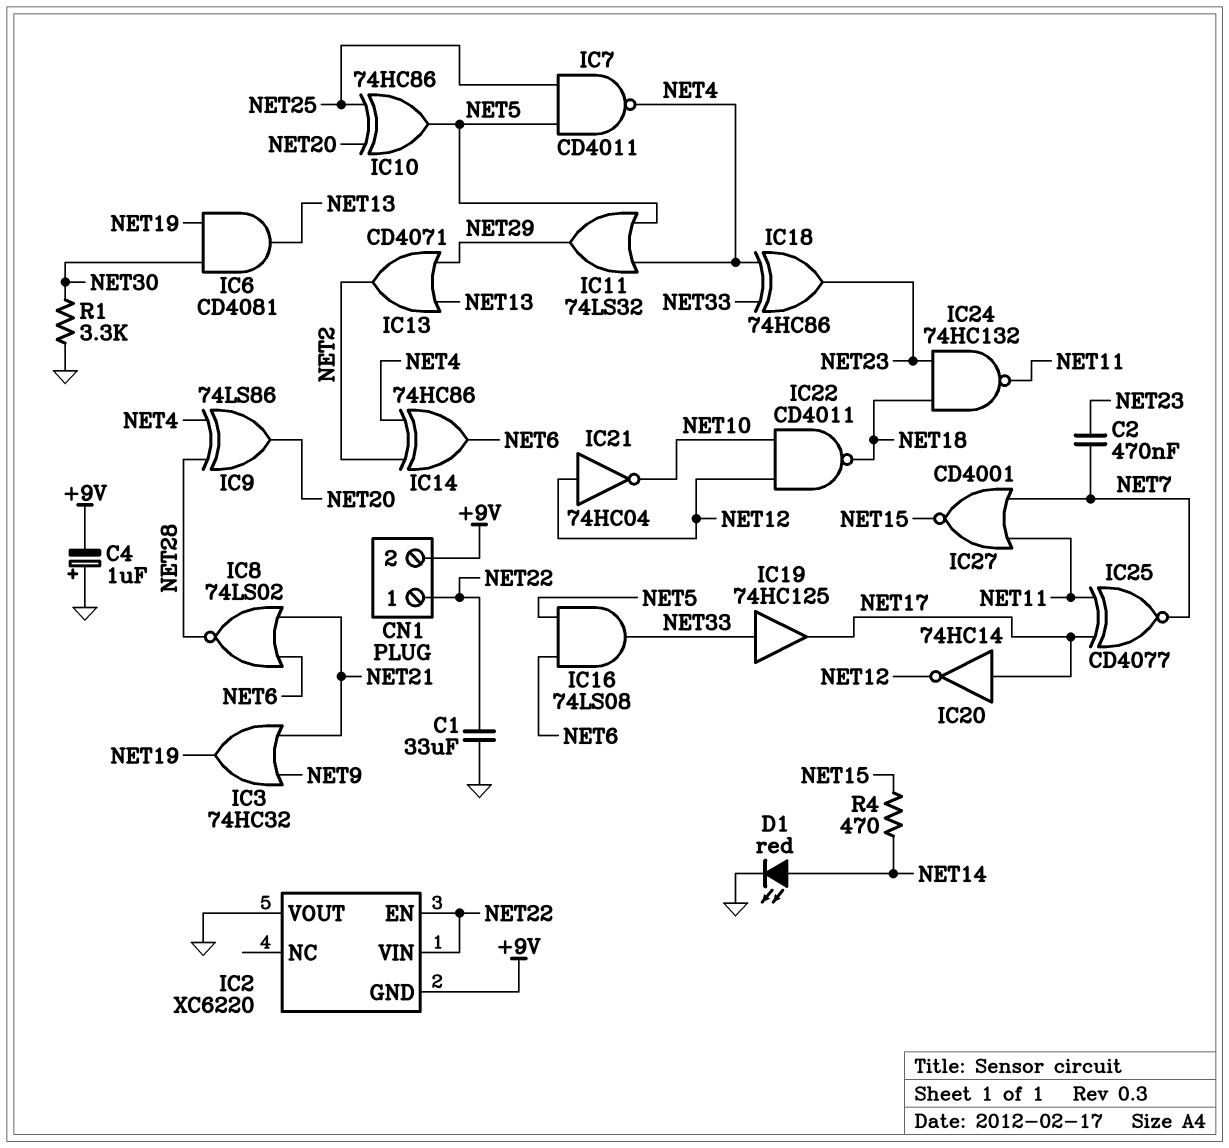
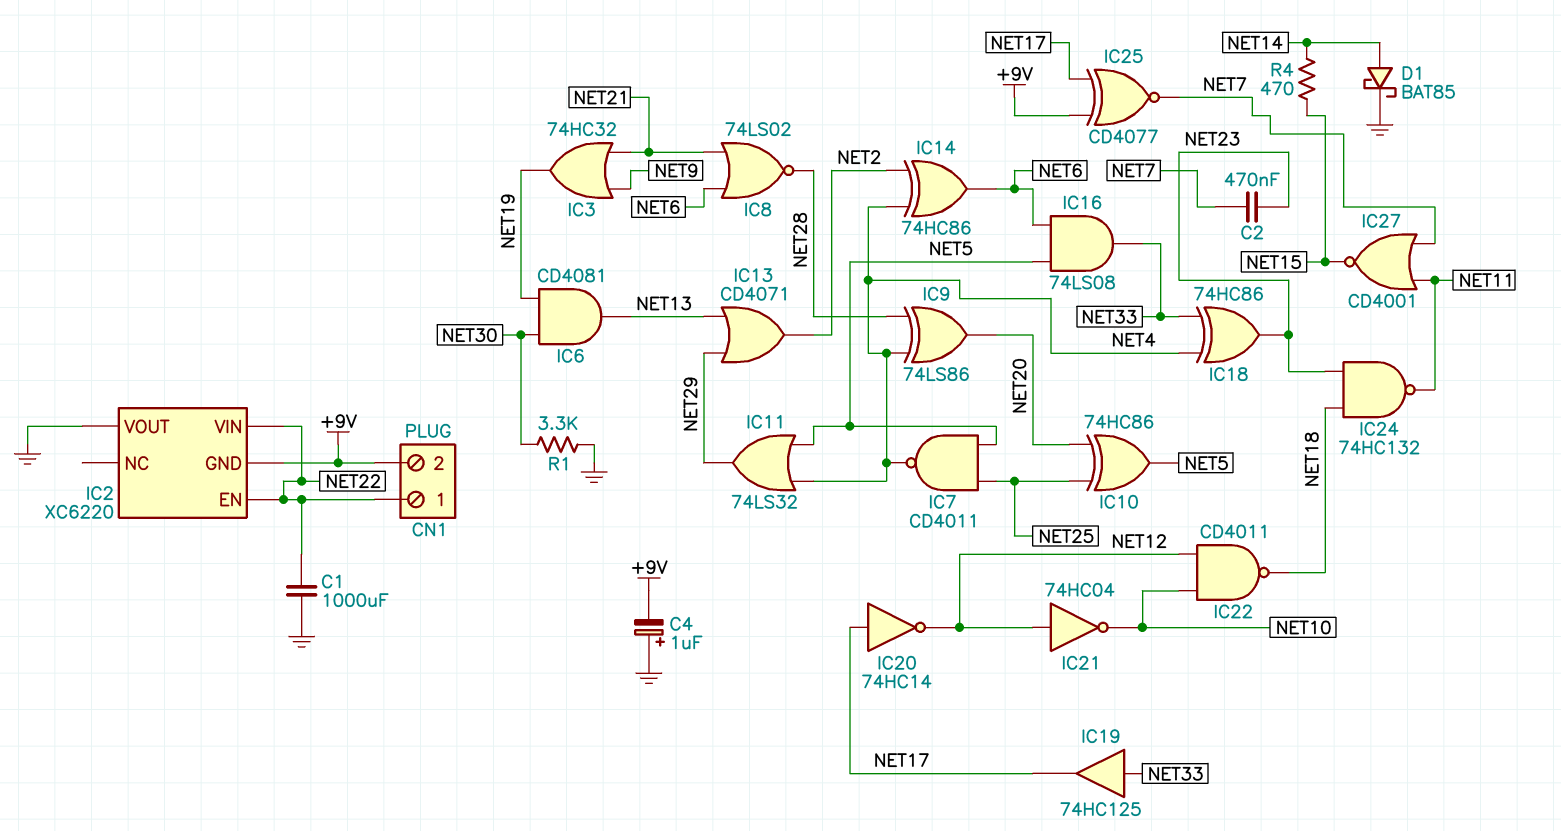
C1: 33uF (GND, NET22) -> 1000uF (GND, NET22)
D1: LED red (A NET14, K GND) -> schottky BAT85 (A NET14, K GND)
IC25: XNOR CD4077 (in NET11, in NET17, out NET7) -> XNOR CD4077 (in +9V, in NET17, out NET7)

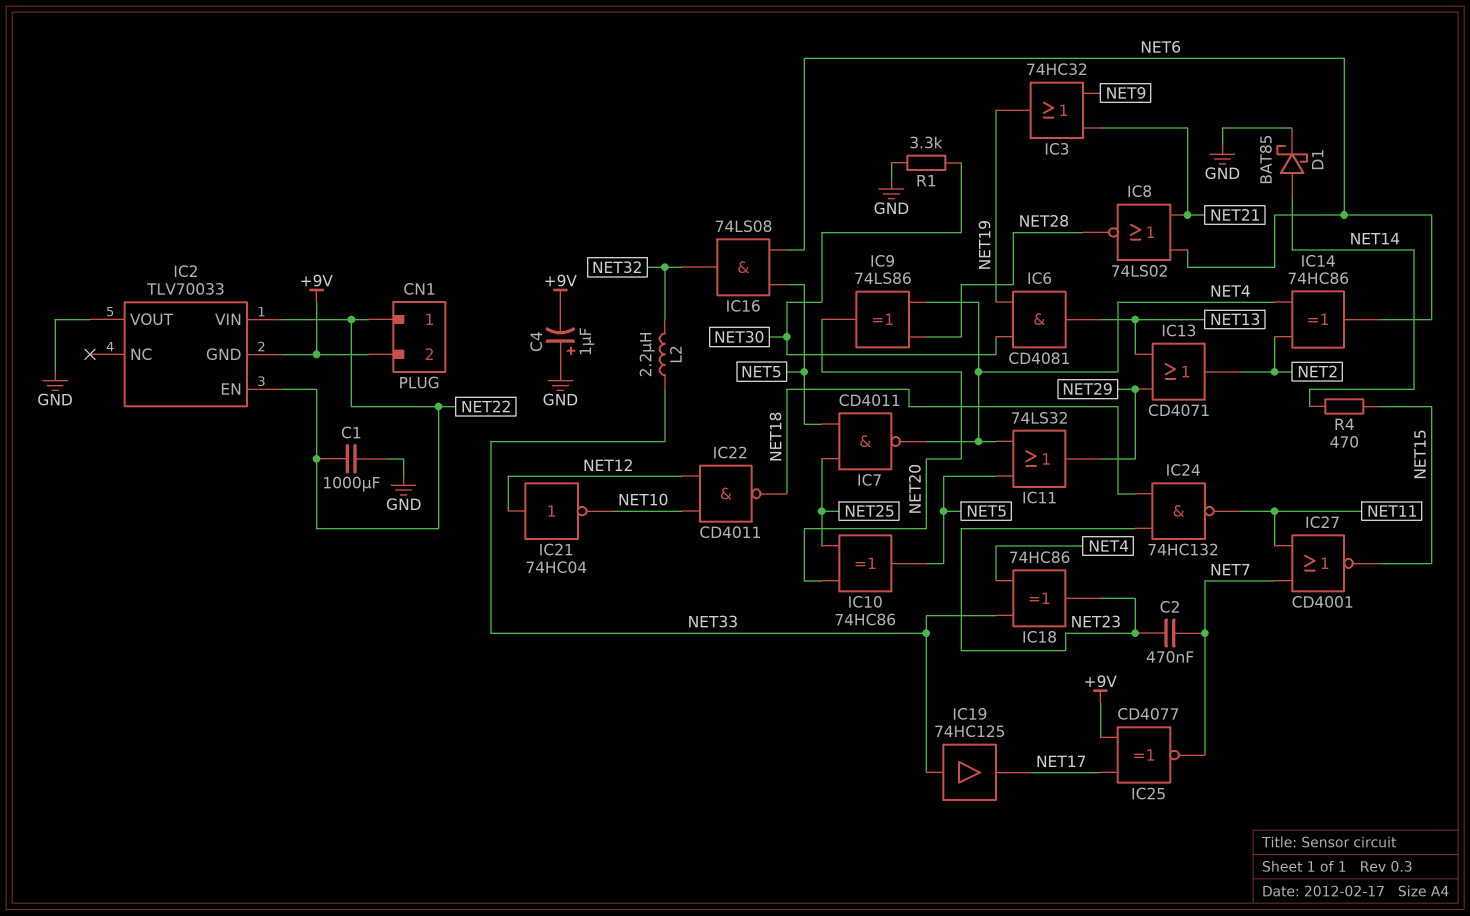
IC2: XC6220 -> TLV70033
IC16: AND 74LS08 (in NET5, in NET6, out NET33) -> AND 74LS08 (in NET5, in NET6, out NET32)
IC20: NOT 74HC14 (in NET17, out NET12) -> none
L2: none -> 2.2uH (NET32, NET33)

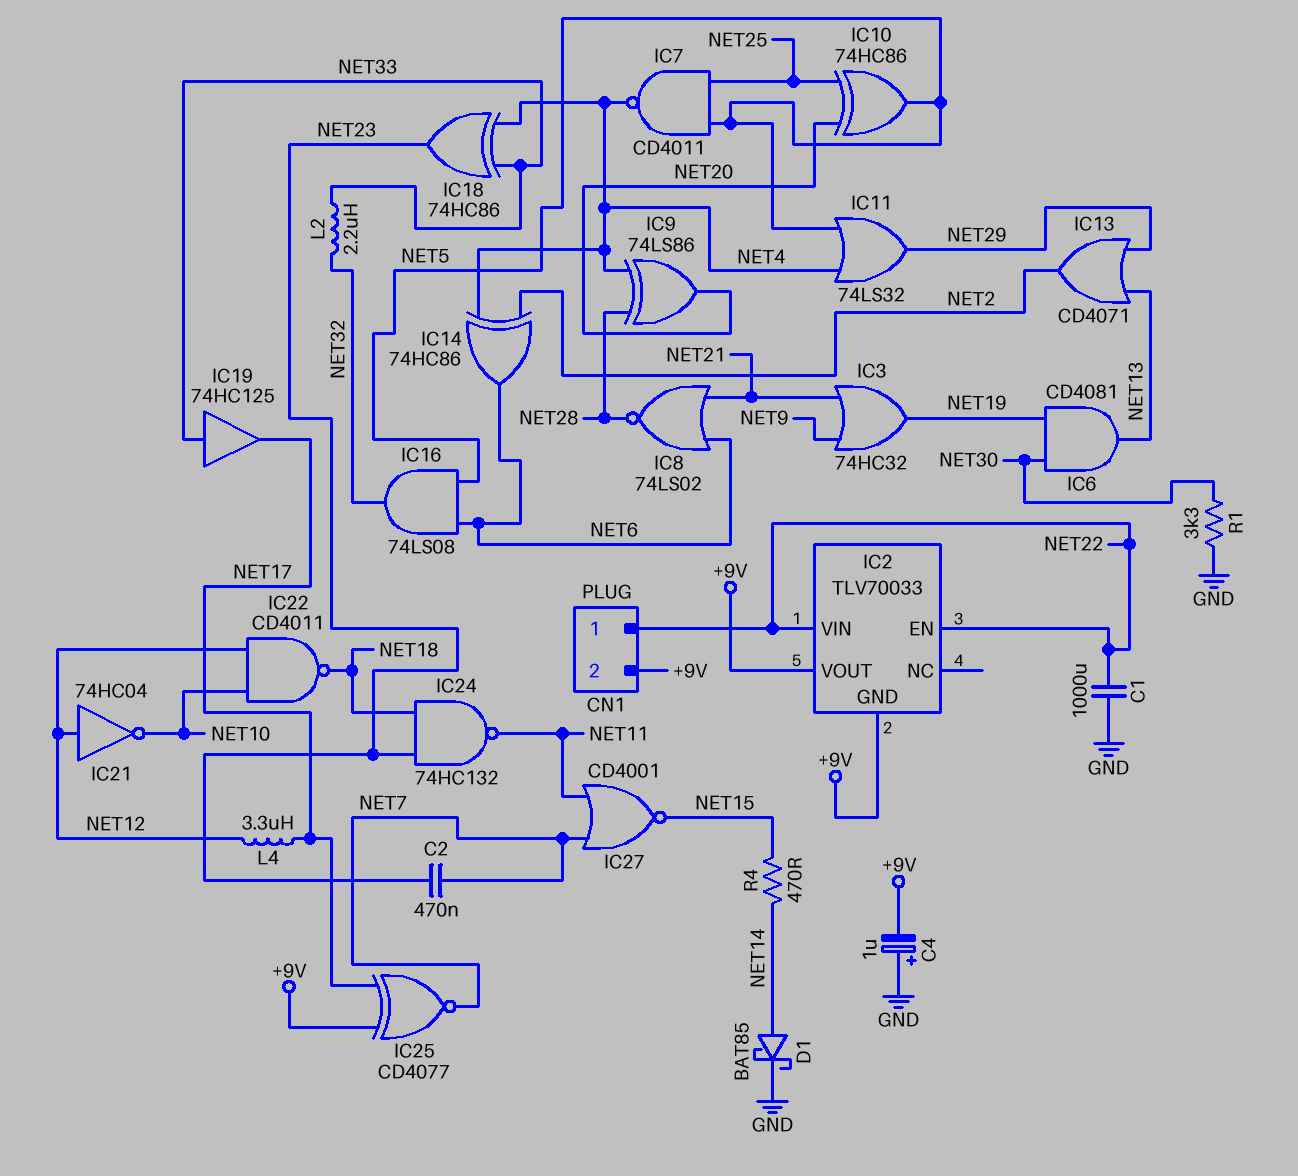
IC2 pin VOUT: GND -> +9V
L4: none -> 3.3uH (NET12, NET17)

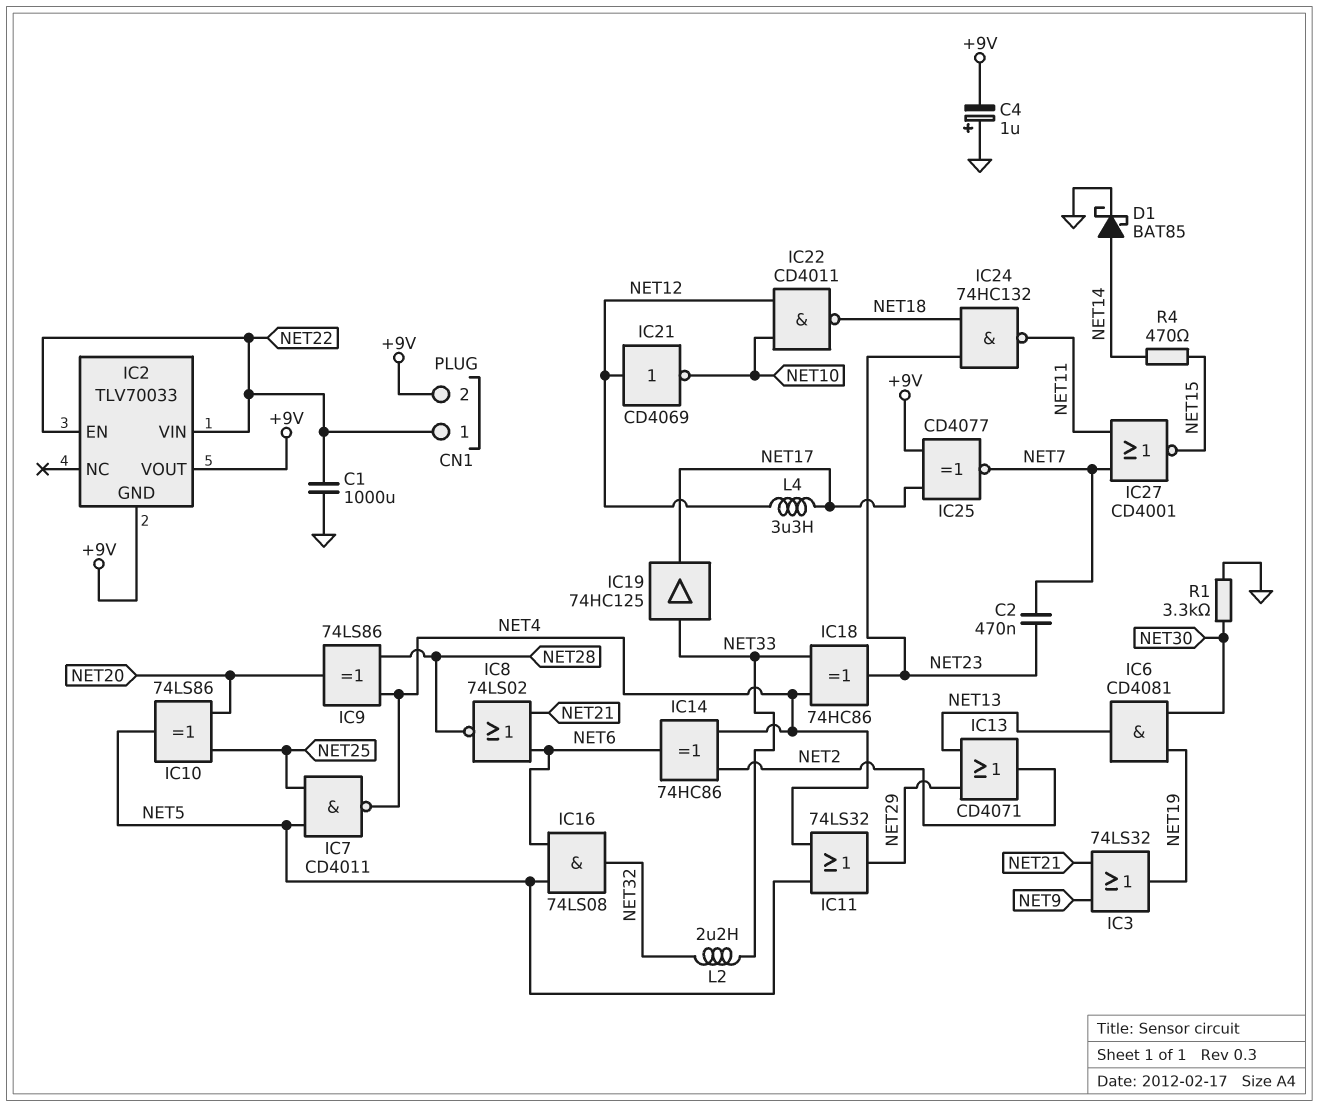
IC3: OR 74HC32 (in NET9, in NET21, out NET19) -> OR 74LS32 (in NET9, in NET21, out NET19)
IC10: XOR 74HC86 (in NET20, in NET25, out NET5) -> XOR 74LS86 (in NET20, in NET25, out NET5)
IC21: NOT 74HC04 (in NET12, out NET10) -> NOT CD4069 (in NET12, out NET10)

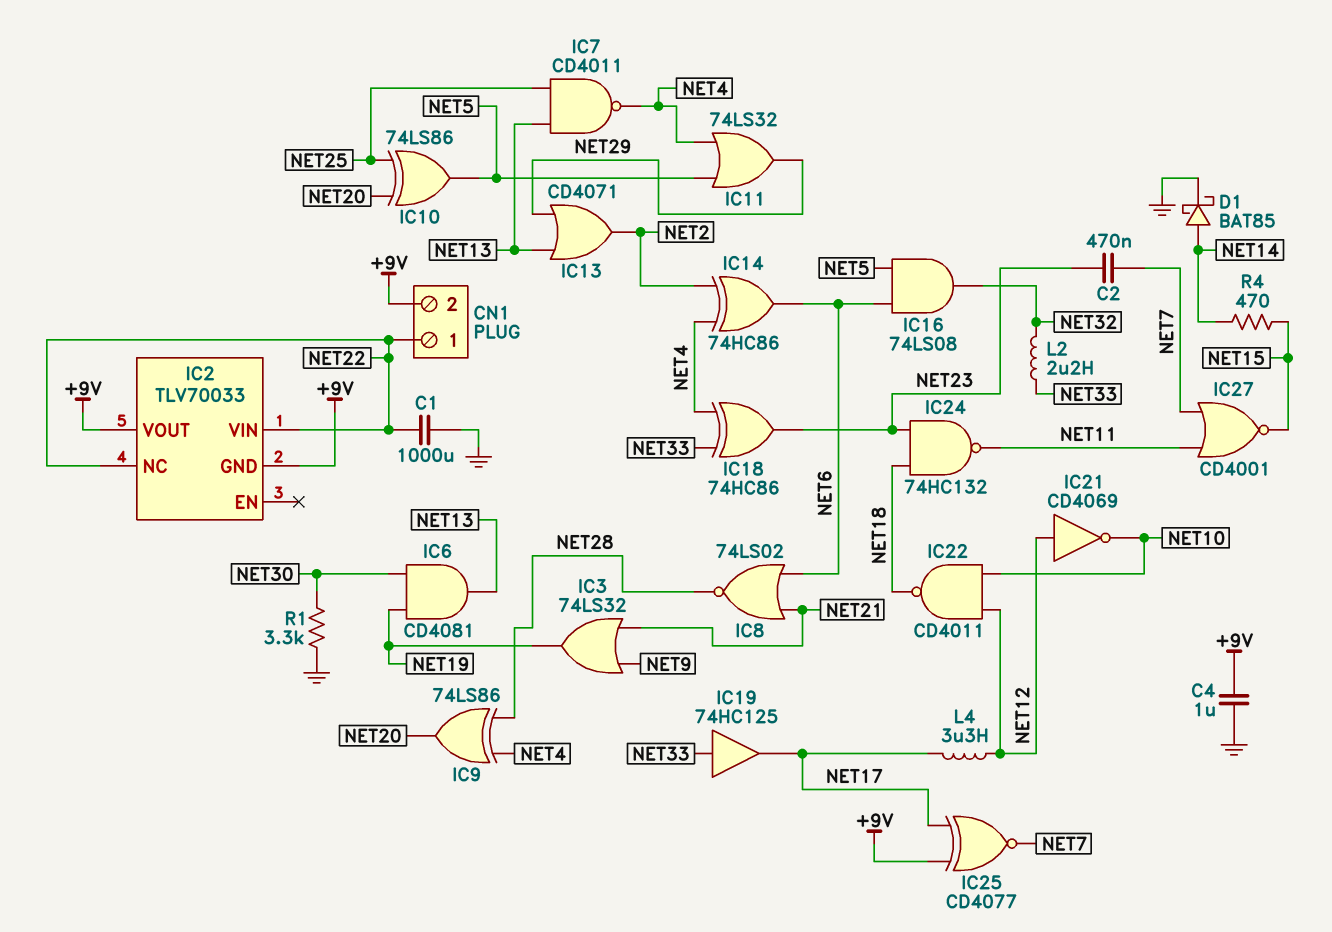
C4: 1uF (plus GND, minus +9V) -> 1uF (+9V, GND)
IC2 pin EN: NET22 -> none
IC2 pin NC: none -> NET22
IC7: NAND CD4011 (in NET5, in NET25, out NET4) -> NAND CD4011 (in NET13, in NET25, out NET4)

